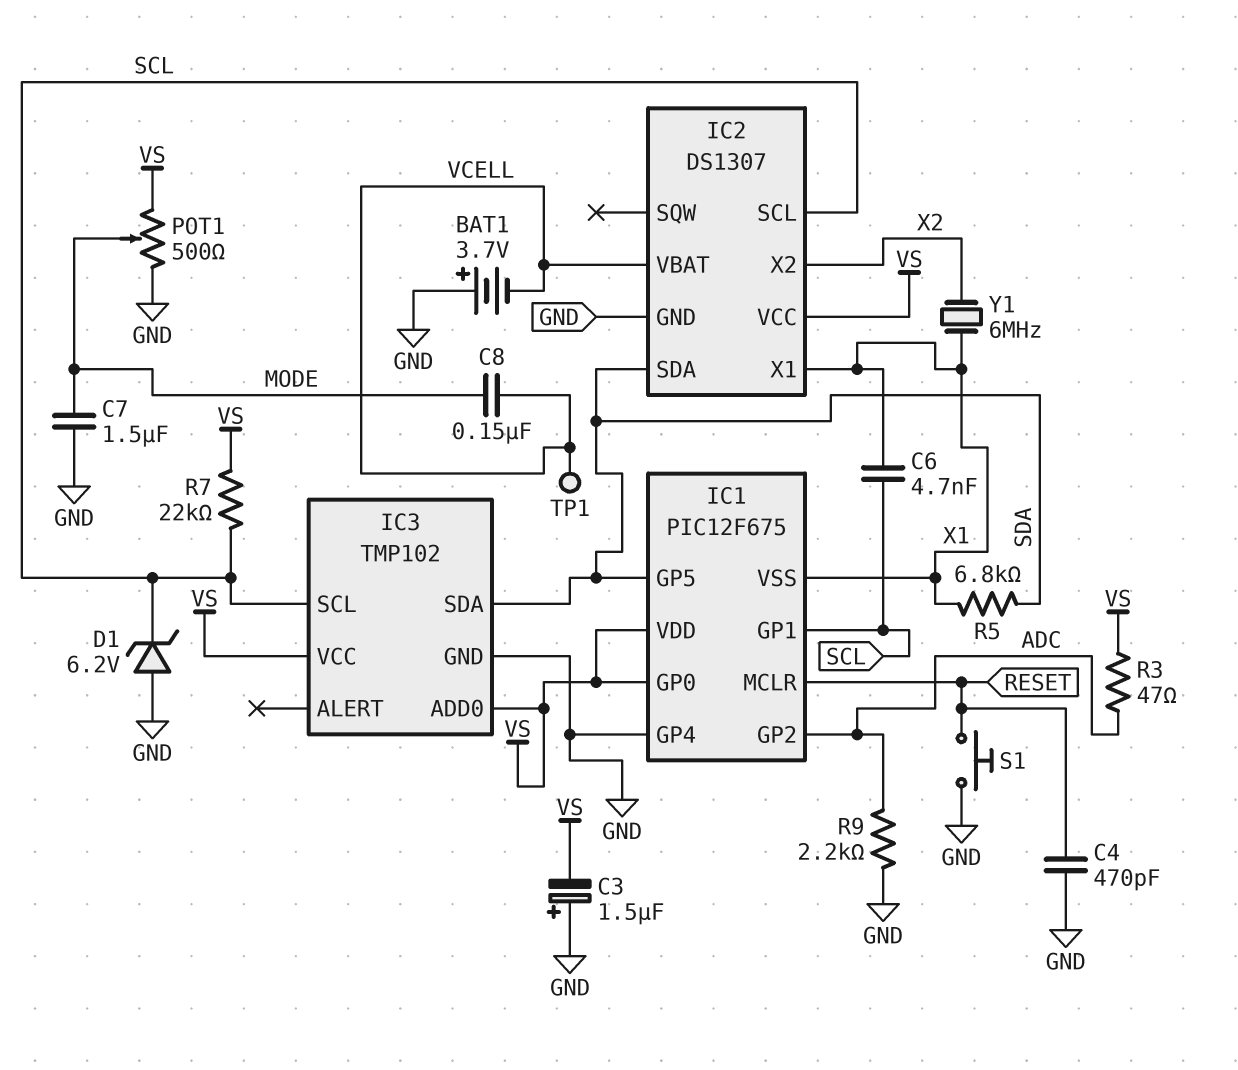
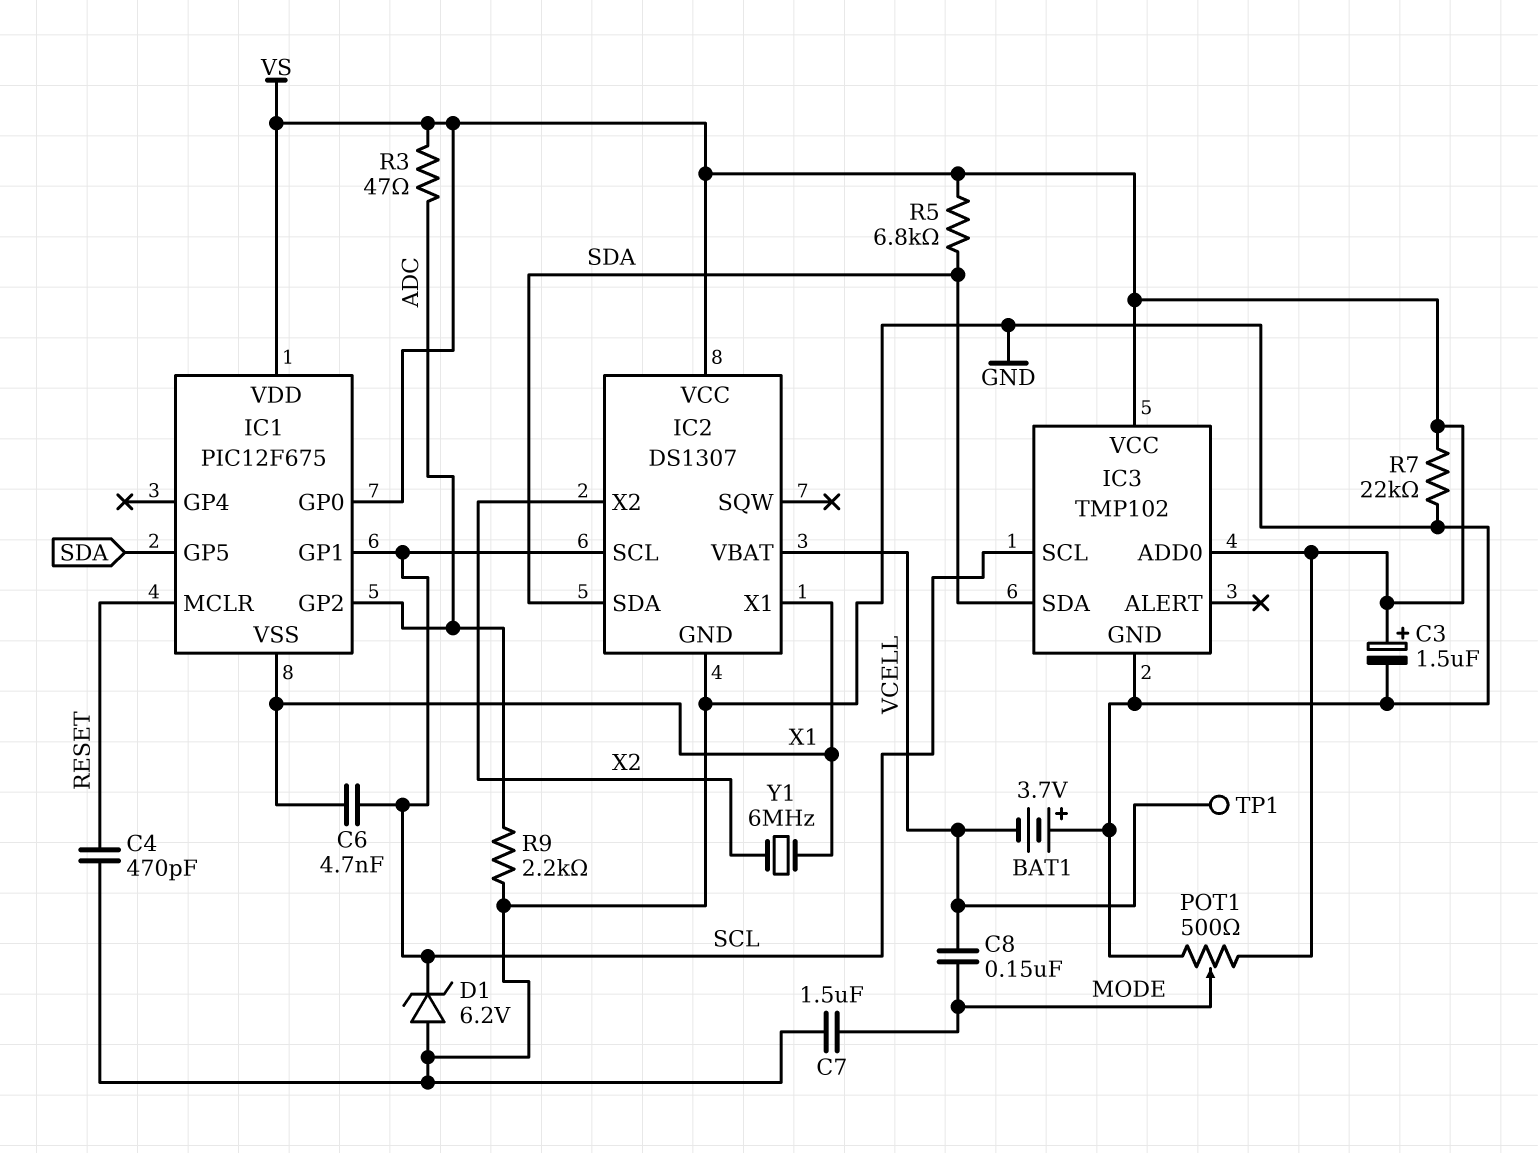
C3: 1.5uF (plus GND, minus VS) -> 1.5uF (plus VS, minus GND)
IC1 pin GP4: GND -> none
R5: 6.8k (SDA, X1) -> 6.8k (SDA, VS)
R7: 22k (SCL, VS) -> 22k (GND, VS)
S1: button (GND, RESET) -> none

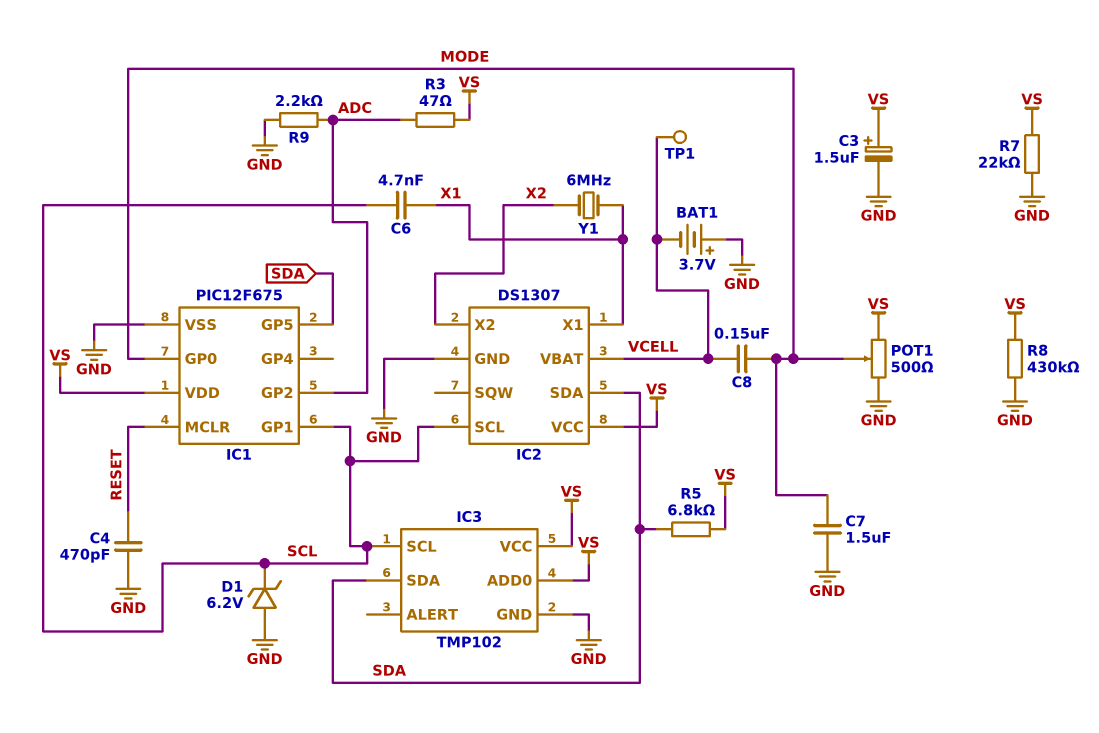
IC1 pin GP0: VS -> MODE
IC1 pin VSS: X1 -> GND
R8: none -> 430k (GND, VS)

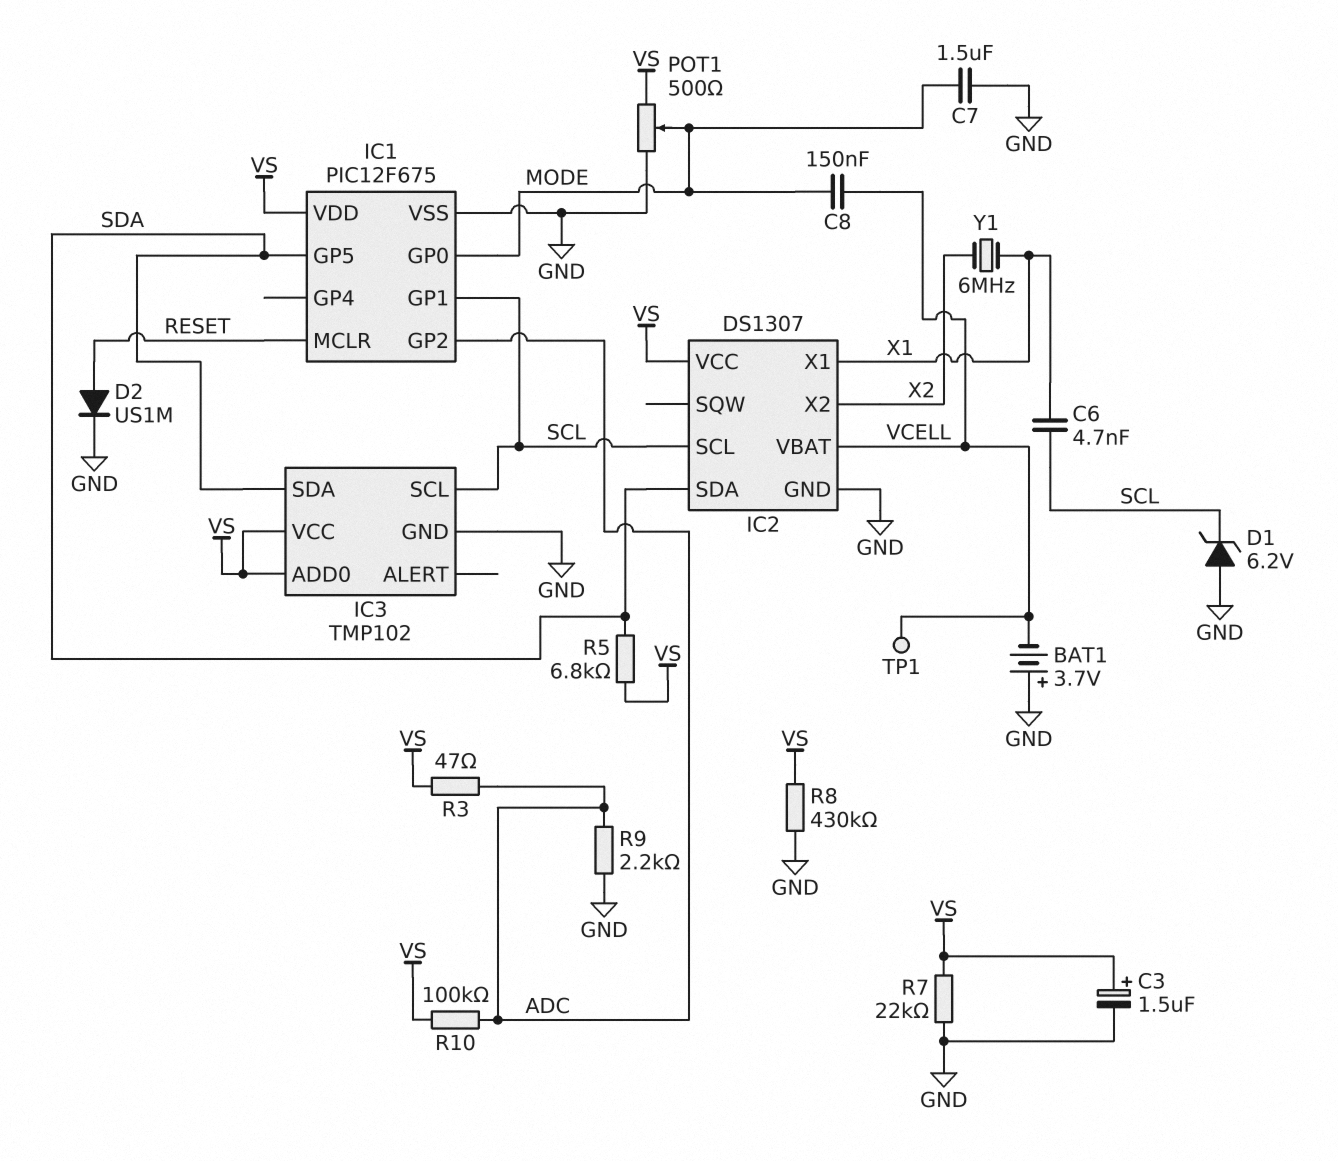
C4: 470pF (GND, RESET) -> none
D2: none -> diode US1M (A RESET, K GND)
R10: none -> 100k (ADC, VS)

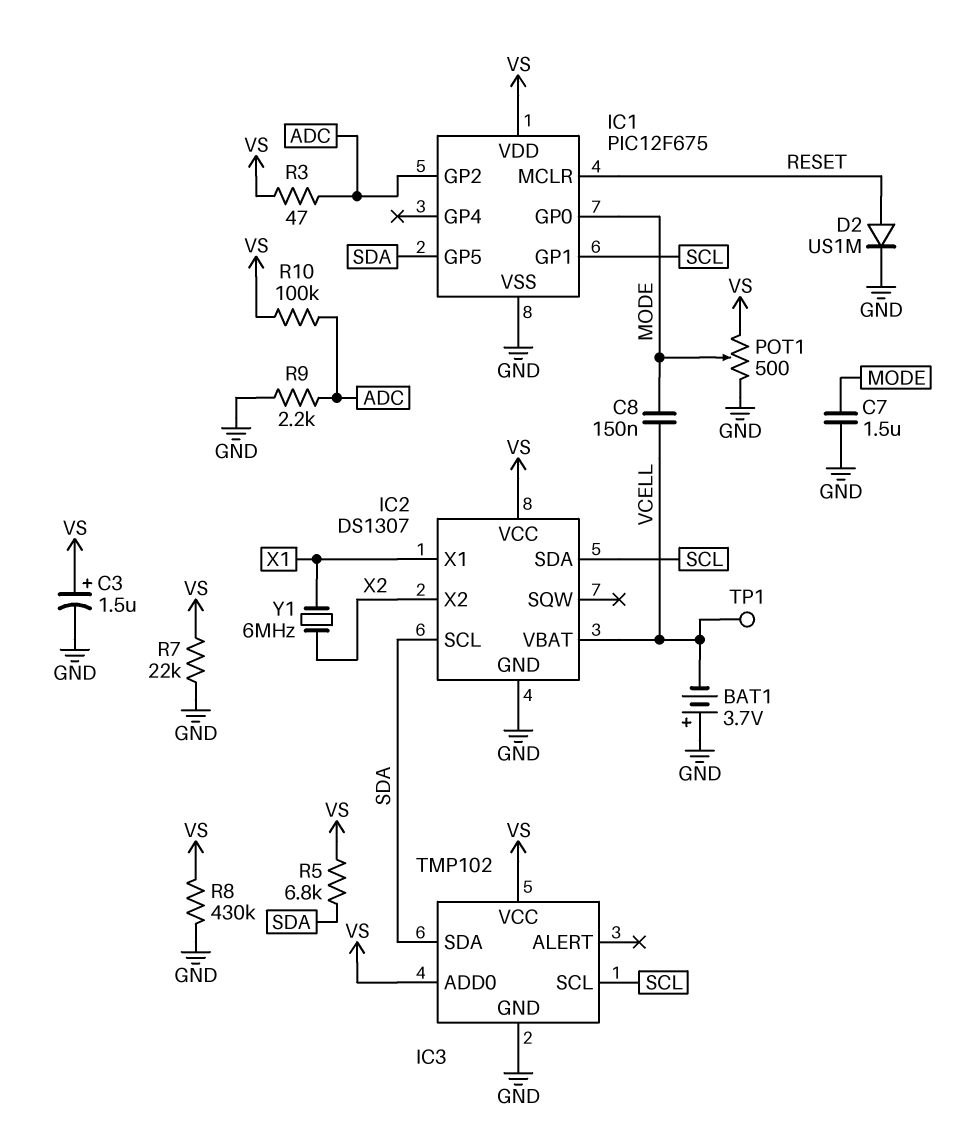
C6: 4.7nF (SCL, X1) -> none
D1: zener 6.2V (A GND, K SCL) -> none
IC2 pin SCL: SCL -> SDA
IC2 pin SDA: SDA -> SCL

